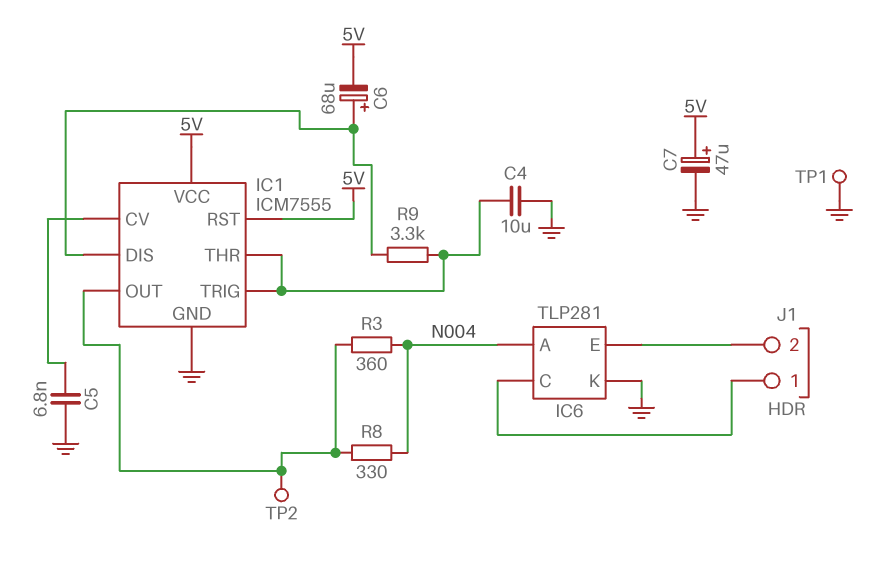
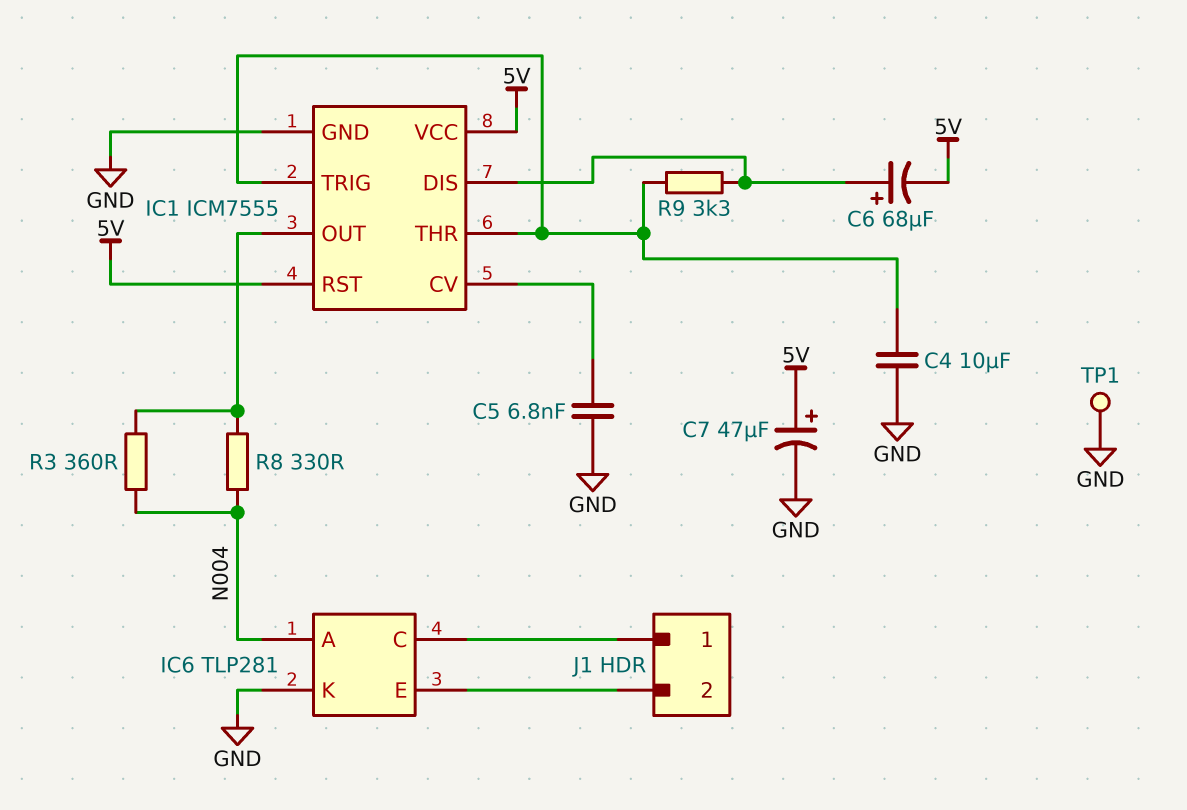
TP2: test point (IC1/OUT) -> none

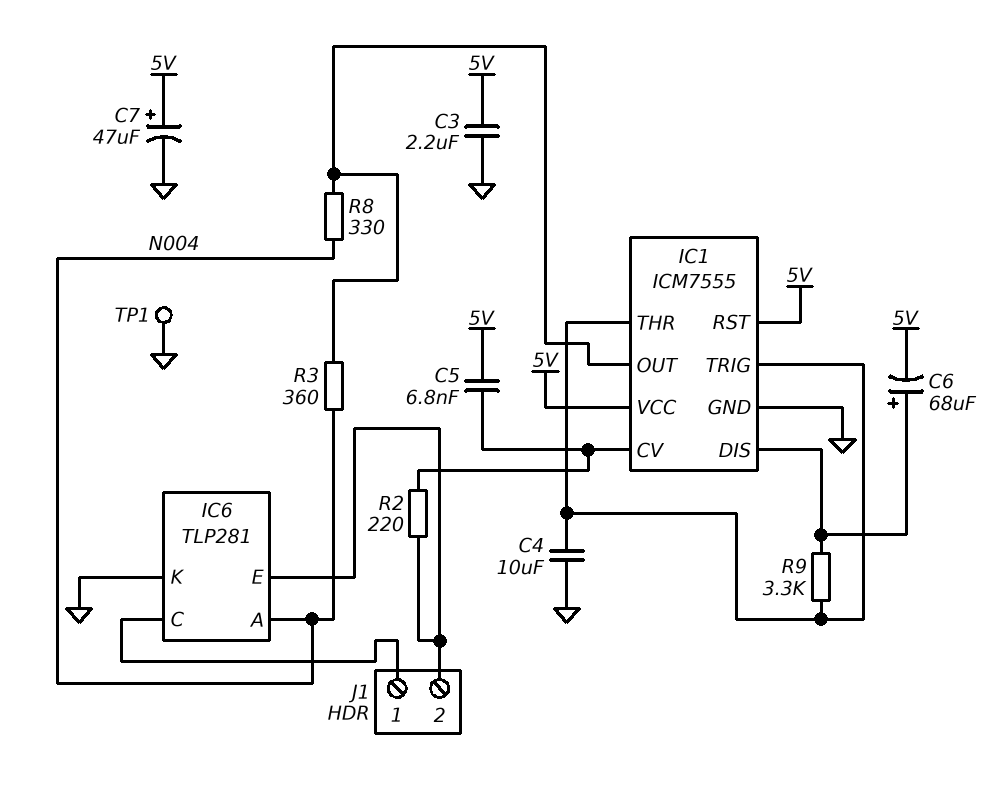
C3: none -> 2.2uF (5V, GND)
C5: 6.8nF (GND, IC1/CV) -> 6.8nF (5V, IC1/CV)
R2: none -> 220 (IC1/CV, IC6/E)

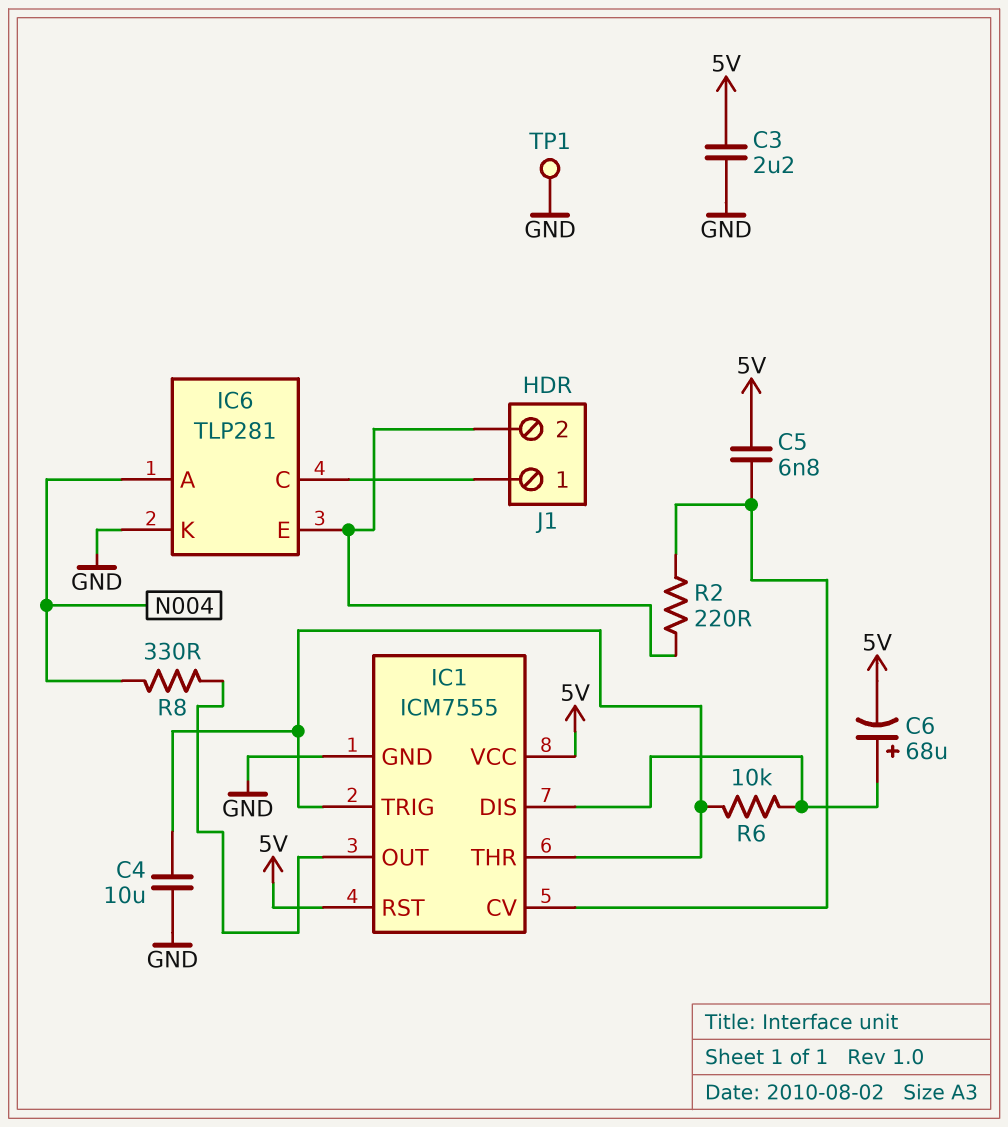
C7: 47uF (plus 5V, minus GND) -> none
R3: 360 (IC1/OUT, N004) -> none
R6: none -> 10k (IC1/DIS, IC1/THR)
R9: 3.3k (IC1/DIS, IC1/THR) -> none

